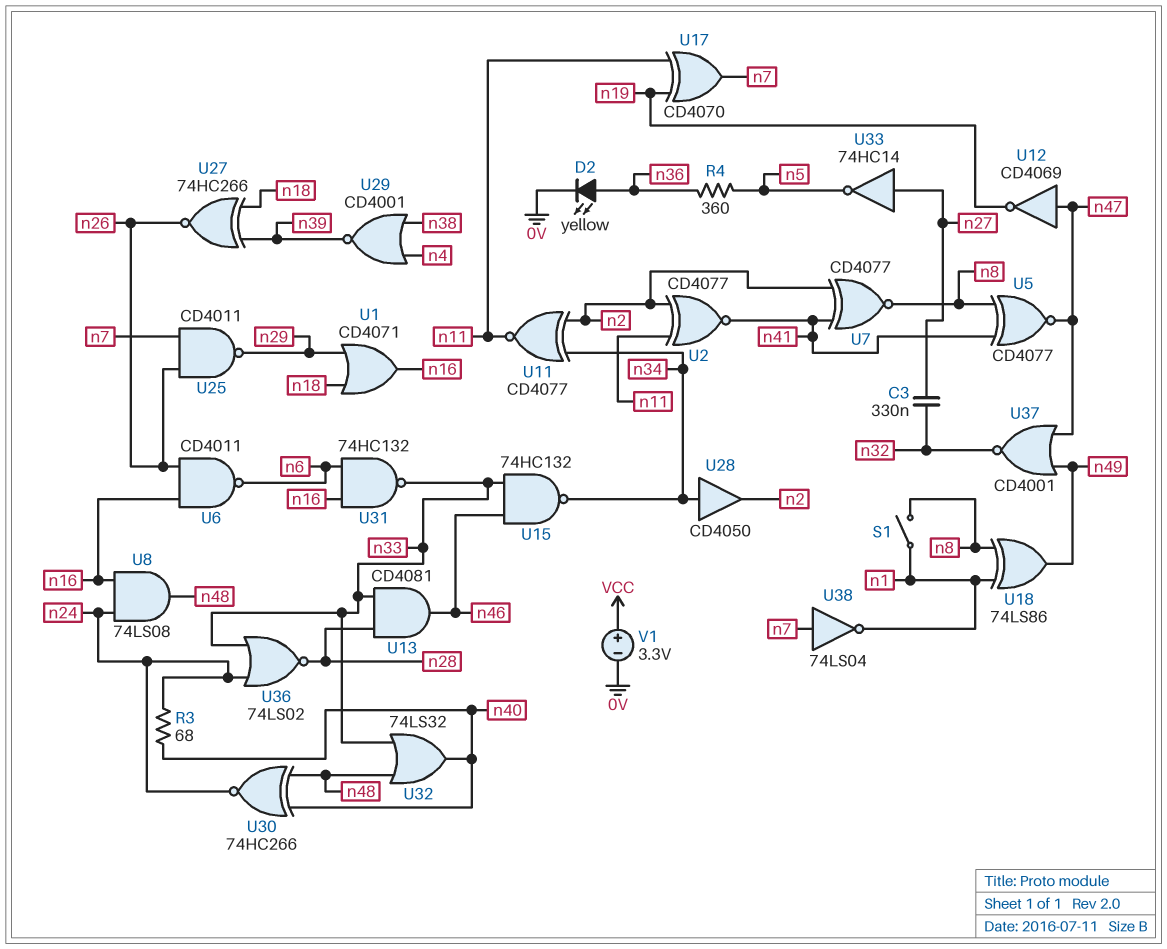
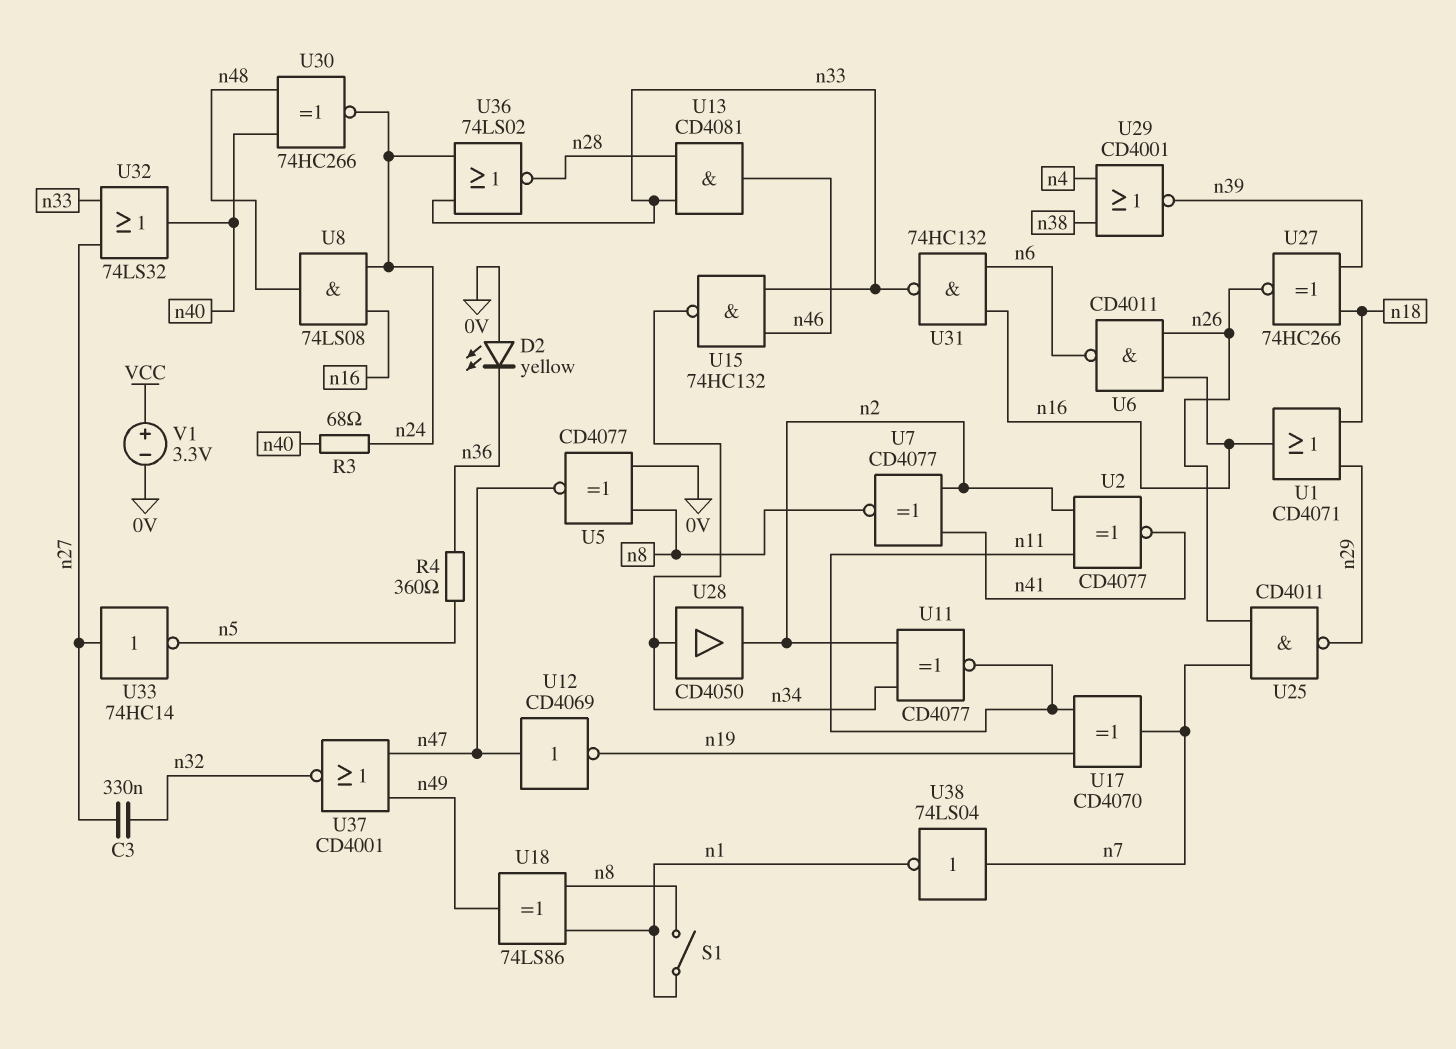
D2: LED yellow (A n36, K 0V) -> LED yellow (A 0V, K n36)
U5: XNOR CD4077 (in n8, in n41, out n47) -> XNOR CD4077 (in 0V, in n8, out n47)
U32: OR 74LS32 (in n33, in n48, out n40) -> OR 74LS32 (in n27, in n33, out n40)

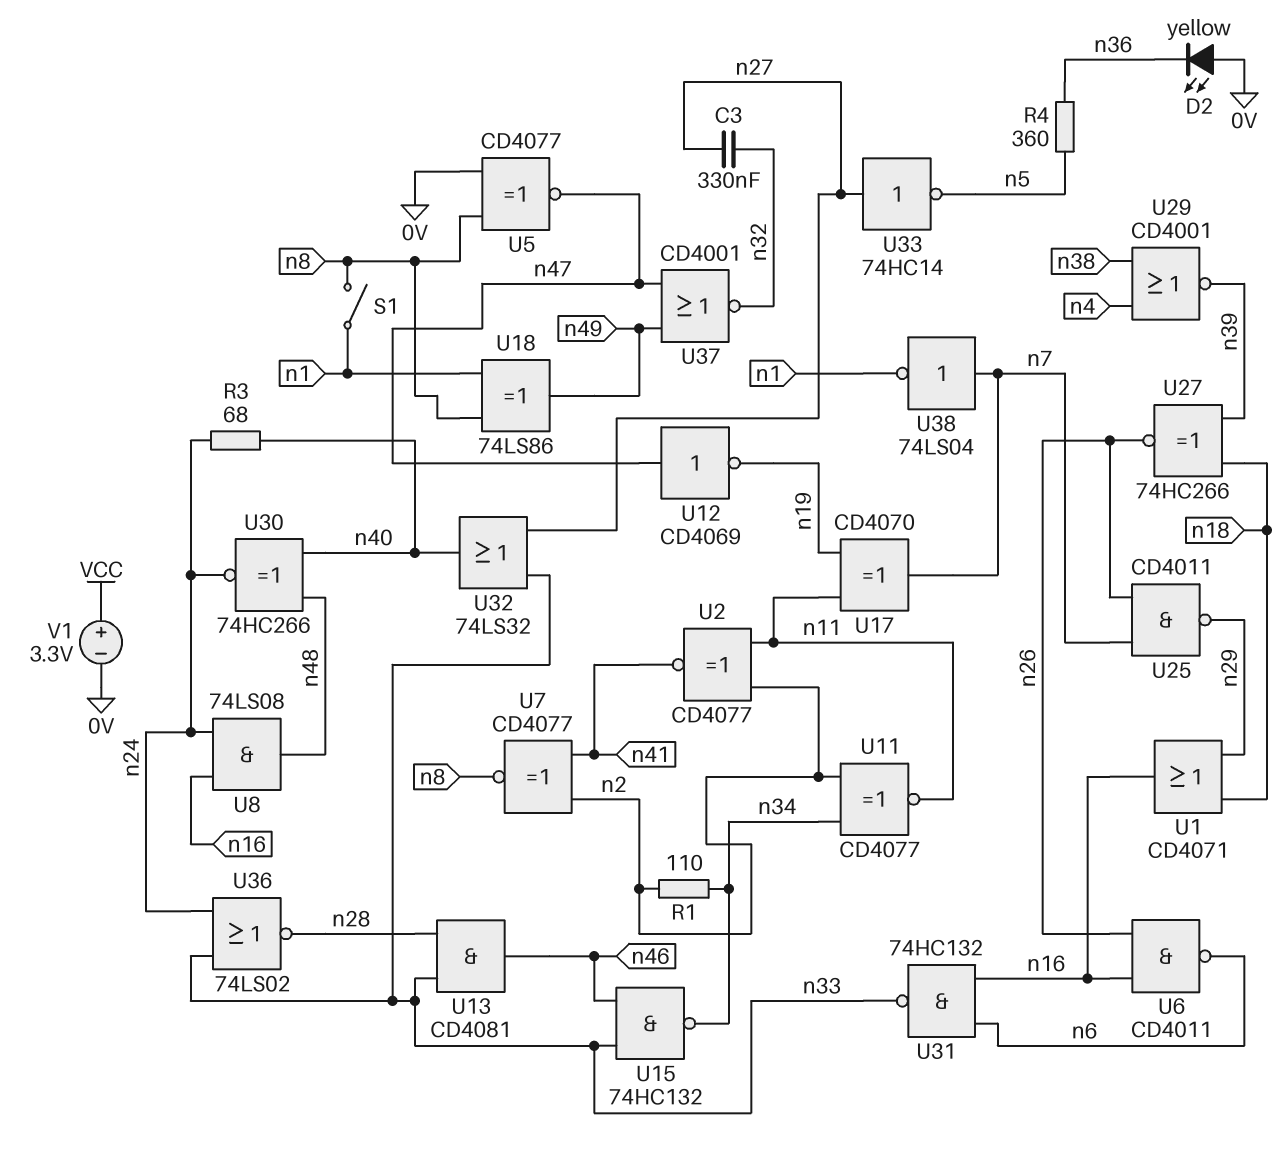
R1: none -> 110 (n2, n34)
U28: buffer CD4050 (in n34, out n2) -> none

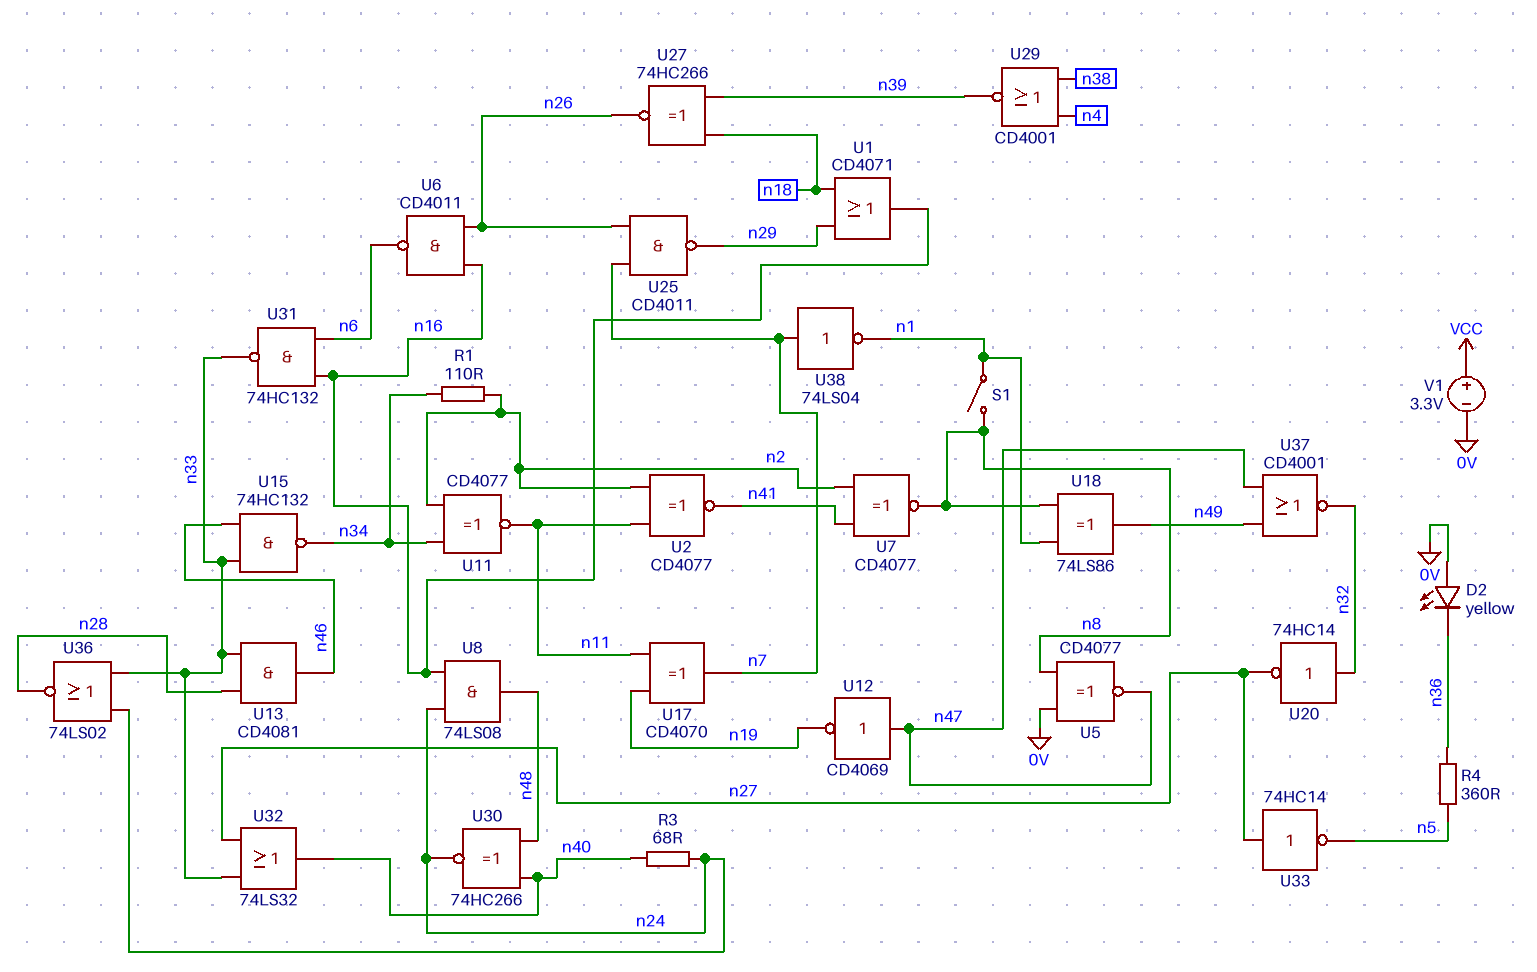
C3: 330nF (n27, n32) -> none
U20: none -> NOT 74HC14 (in n32, out n27)

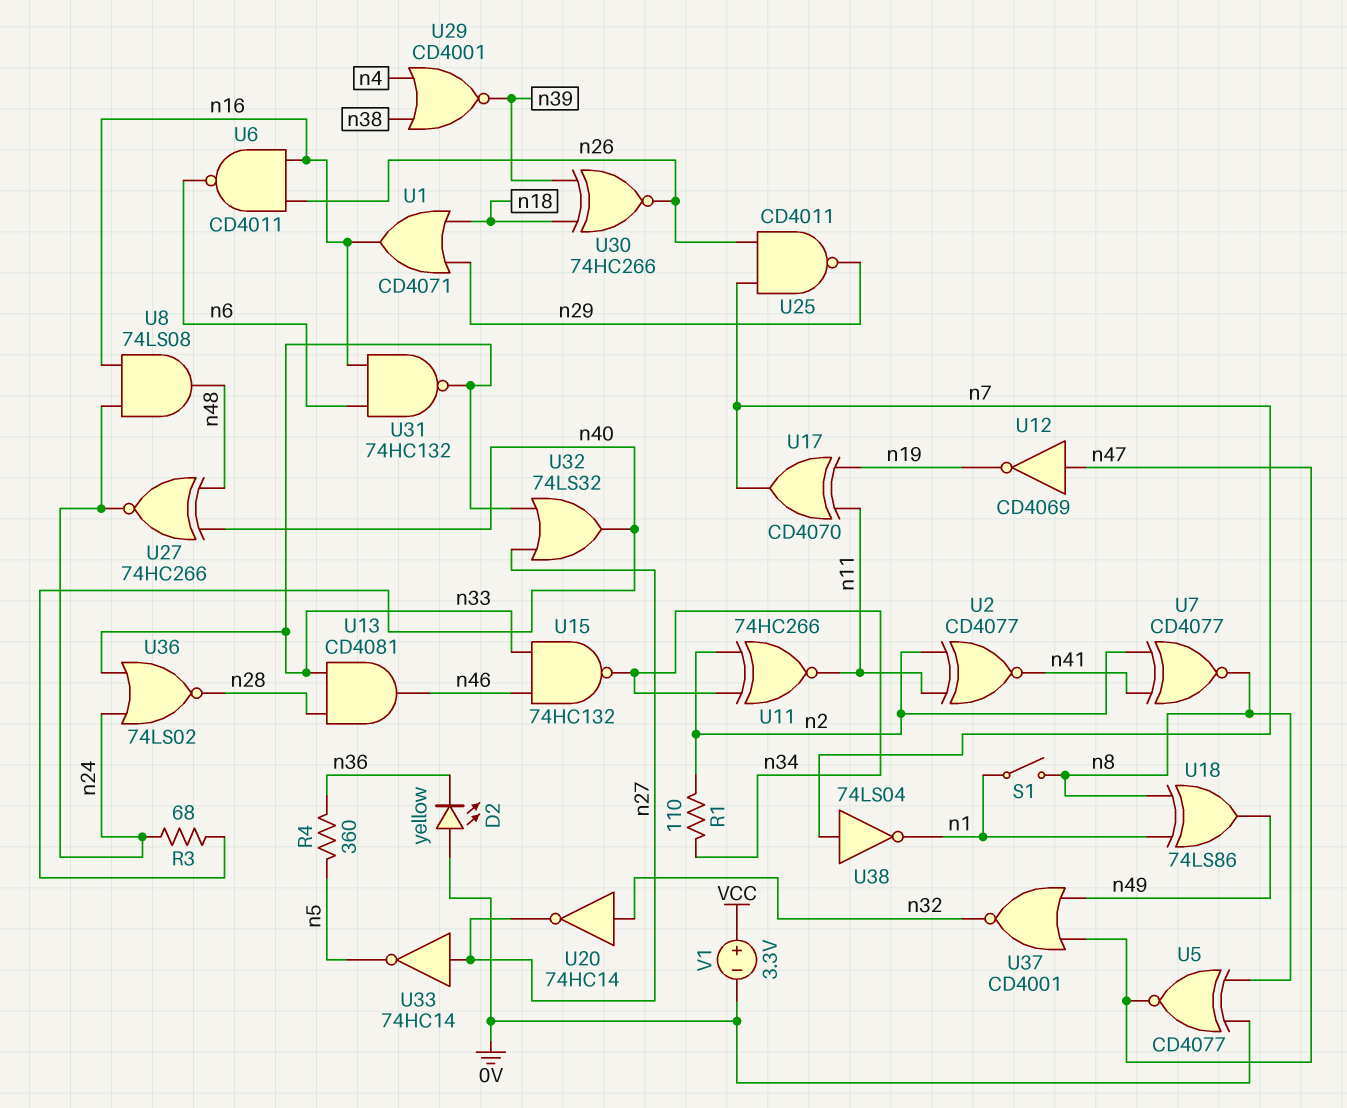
U11: XNOR CD4077 (in n2, in n34, out n11) -> XNOR 74HC266 (in n2, in n34, out n11)
U27: XNOR 74HC266 (in n18, in n39, out n26) -> XNOR 74HC266 (in n40, in n48, out n24)
U30: XNOR 74HC266 (in n40, in n48, out n24) -> XNOR 74HC266 (in n18, in n39, out n26)

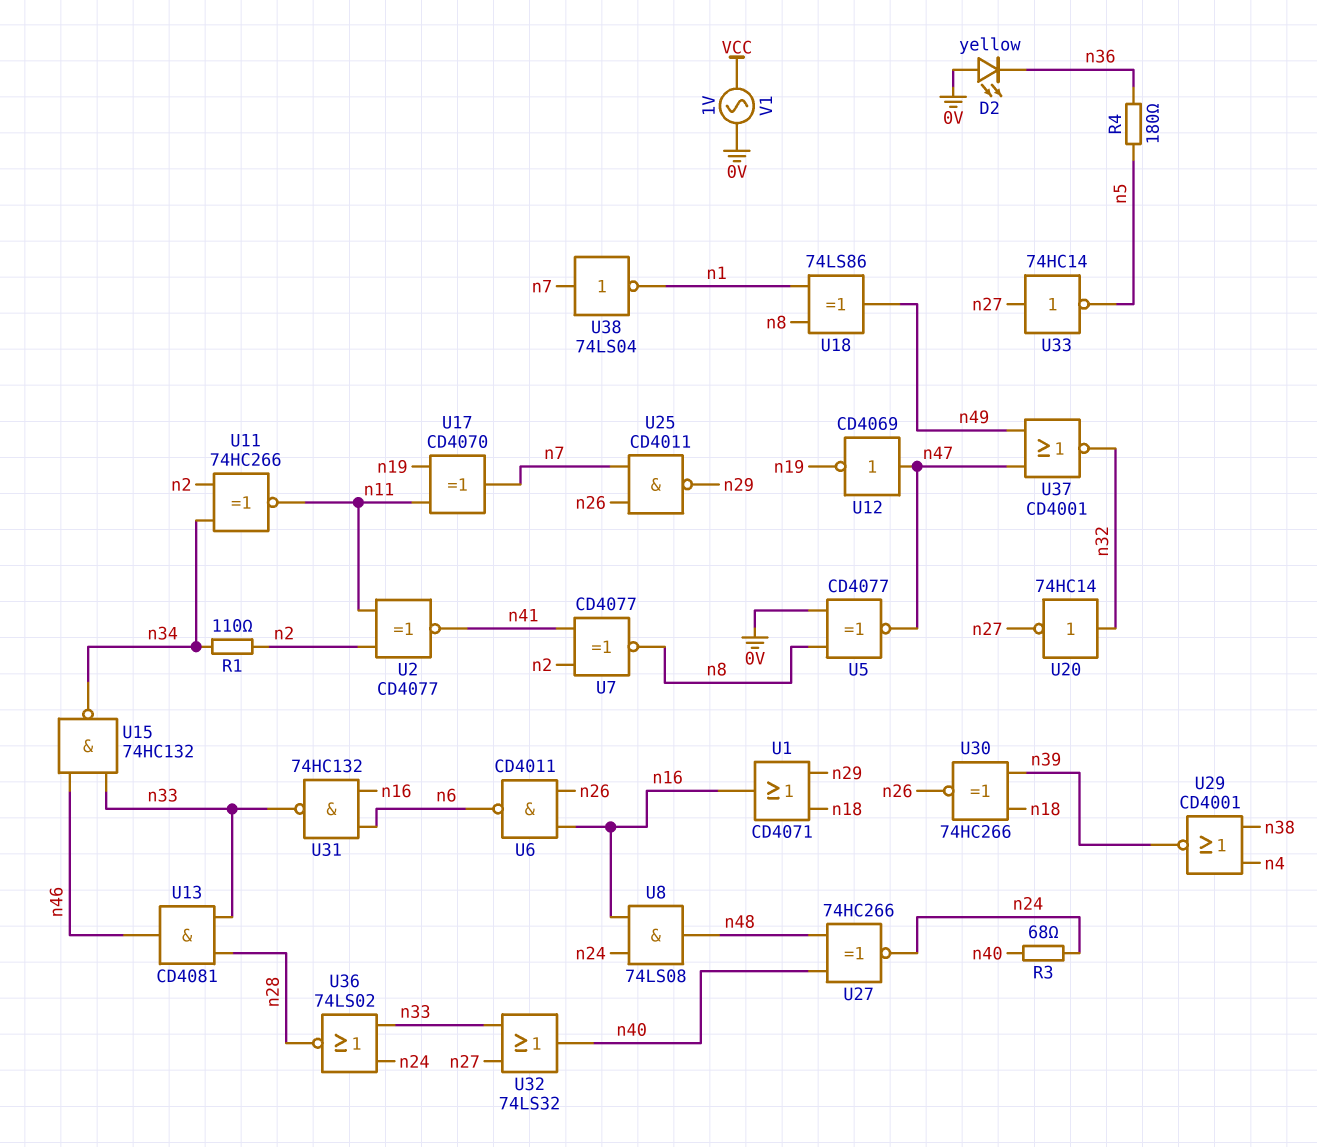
R4: 360 (n5, n36) -> 180 (n5, n36)
S1: switch (n1, n8) -> none
V1: 3.3V (plus VCC, minus 0V) -> AC 1V (0V, VCC)

